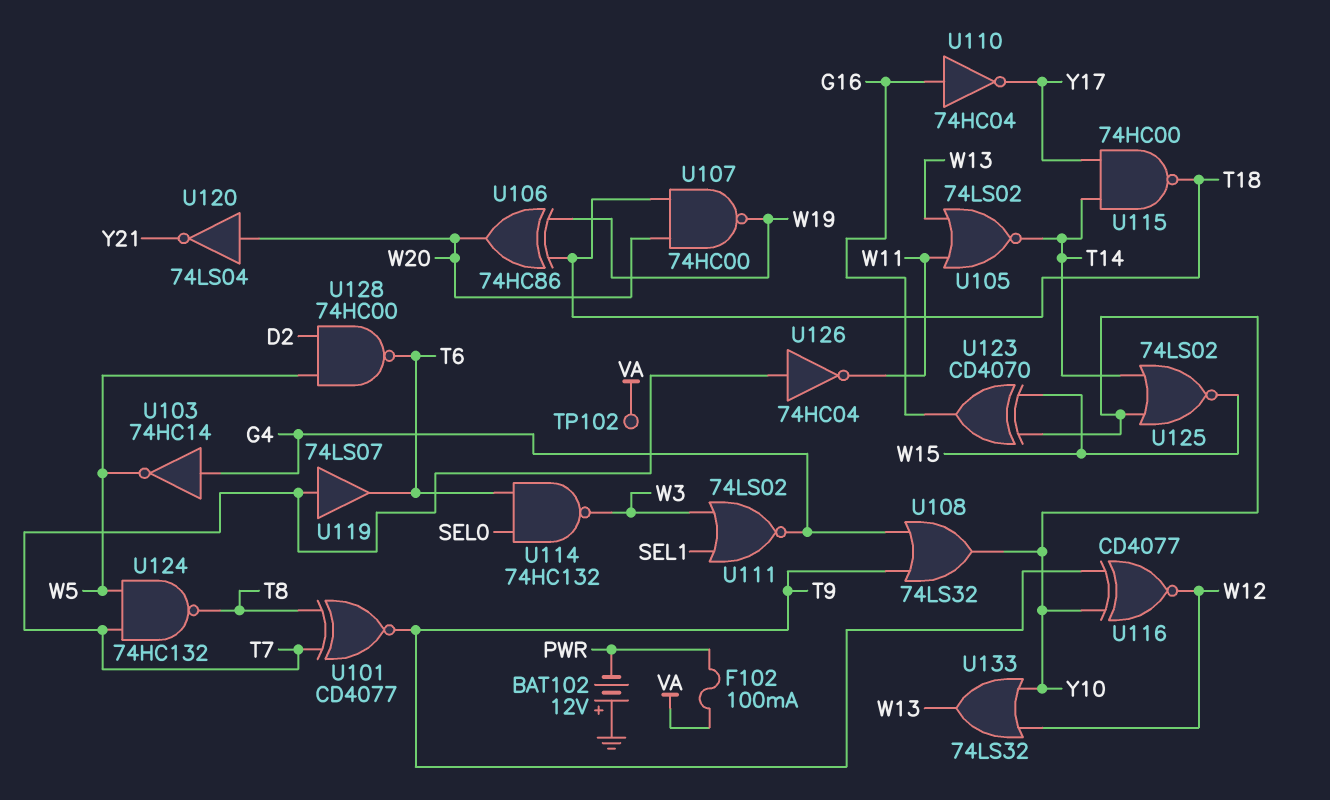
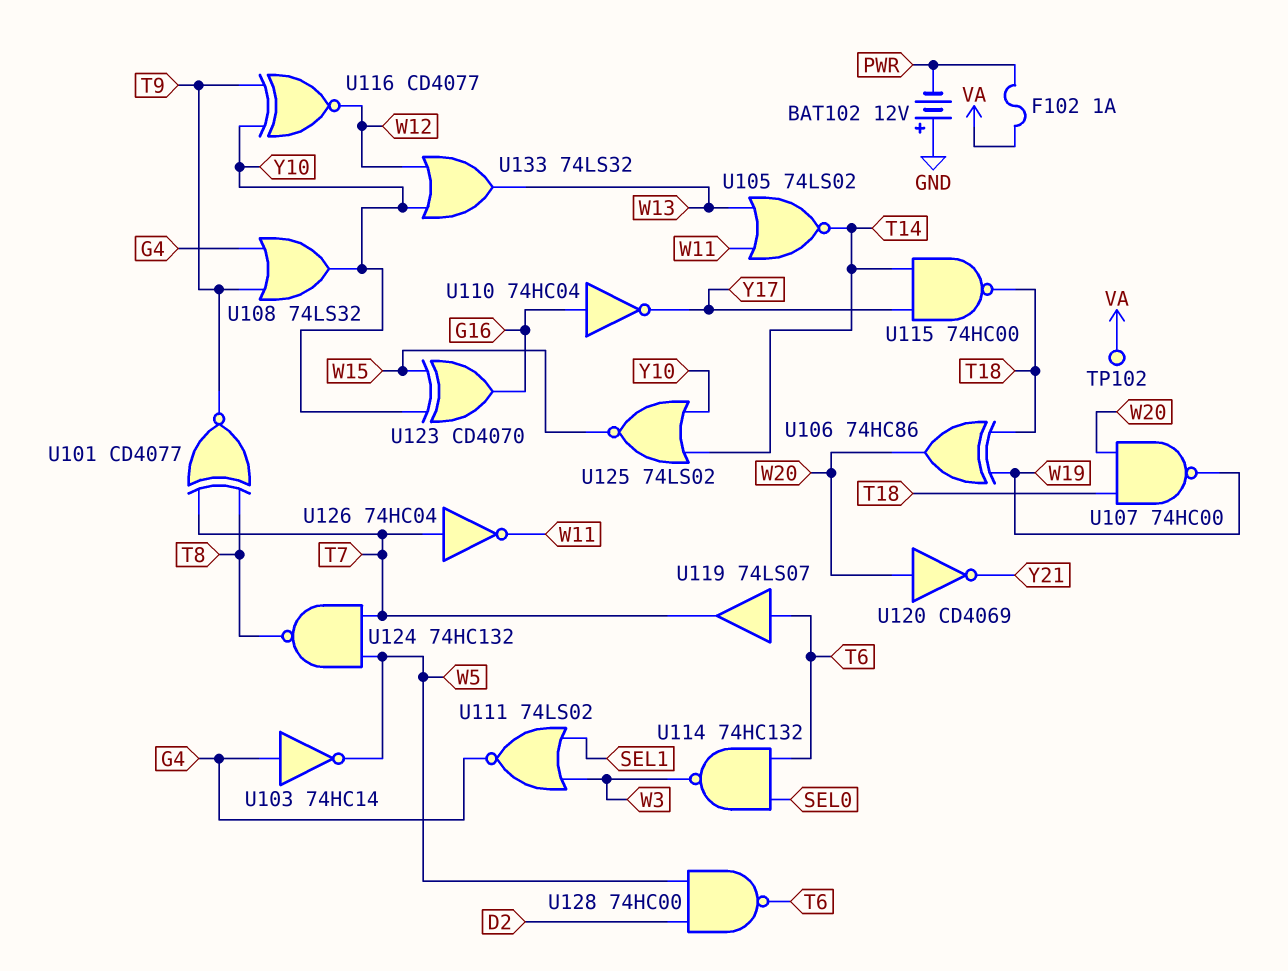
F102: 100mA (PWR, VA) -> 1A (PWR, VA)
U119: buffer 74LS07 (in T7, out T6) -> buffer 74LS07 (in T6, out T7)
U120: NOT 74LS04 (in W20, out Y21) -> NOT CD4069 (in W20, out Y21)

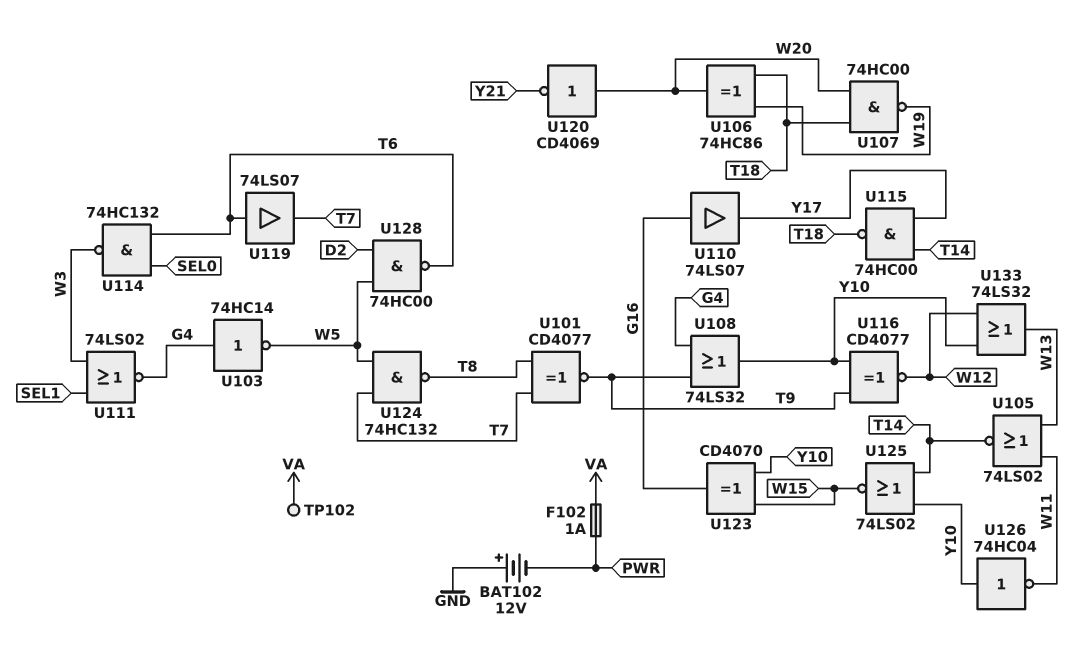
U110: NOT 74HC04 (in G16, out Y17) -> buffer 74LS07 (in G16, out Y17)
U126: NOT 74HC04 (in T7, out W11) -> NOT 74HC04 (in Y10, out W11)

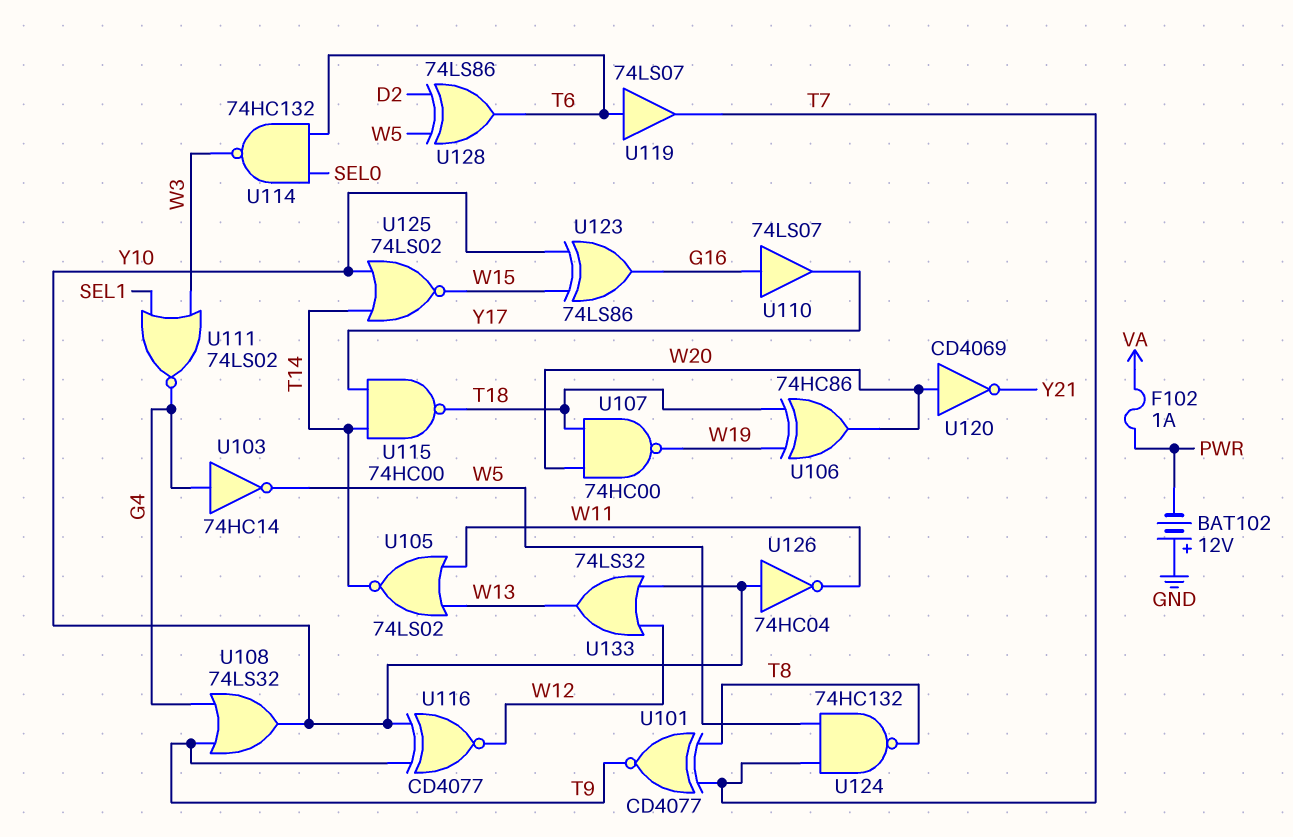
TP102: test point (VA) -> none
U123: XOR CD4070 (in W15, in Y10, out G16) -> XOR 74LS86 (in W15, in Y10, out G16)
U128: NAND 74HC00 (in D2, in W5, out T6) -> XOR 74LS86 (in D2, in W5, out T6)

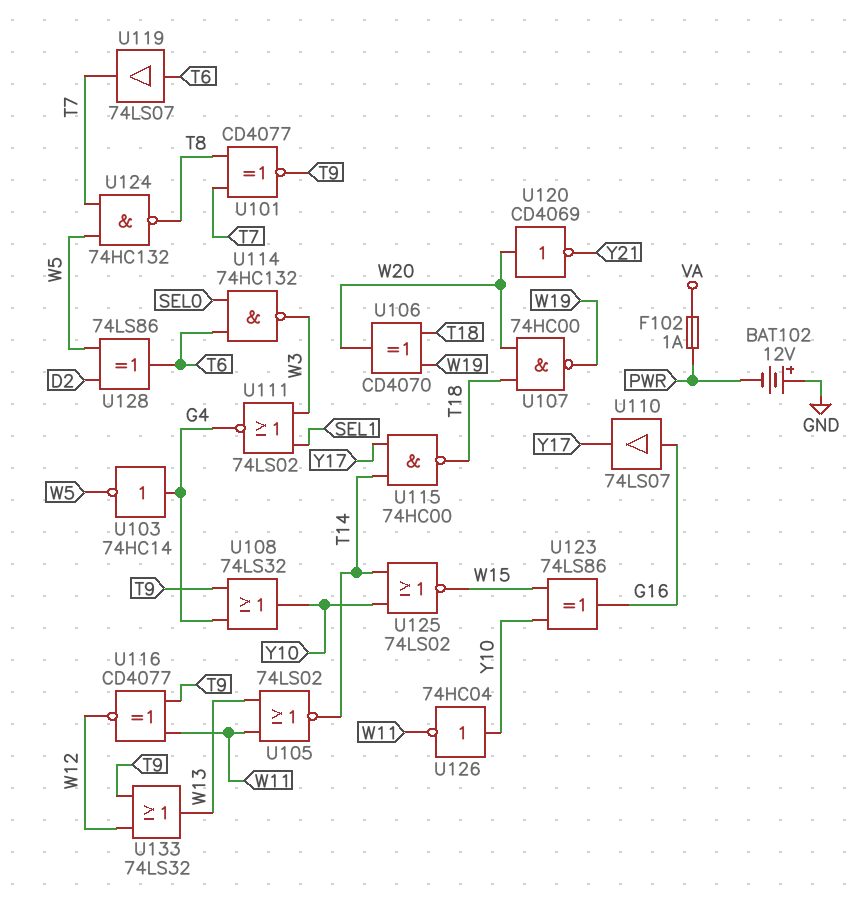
U106: XOR 74HC86 (in T18, in W19, out W20) -> XOR CD4070 (in T18, in W19, out W20)
U116: XNOR CD4077 (in T9, in Y10, out W12) -> XNOR CD4077 (in T9, in W11, out W12)
U133: OR 74LS32 (in W12, in Y10, out W13) -> OR 74LS32 (in T9, in W12, out W13)

